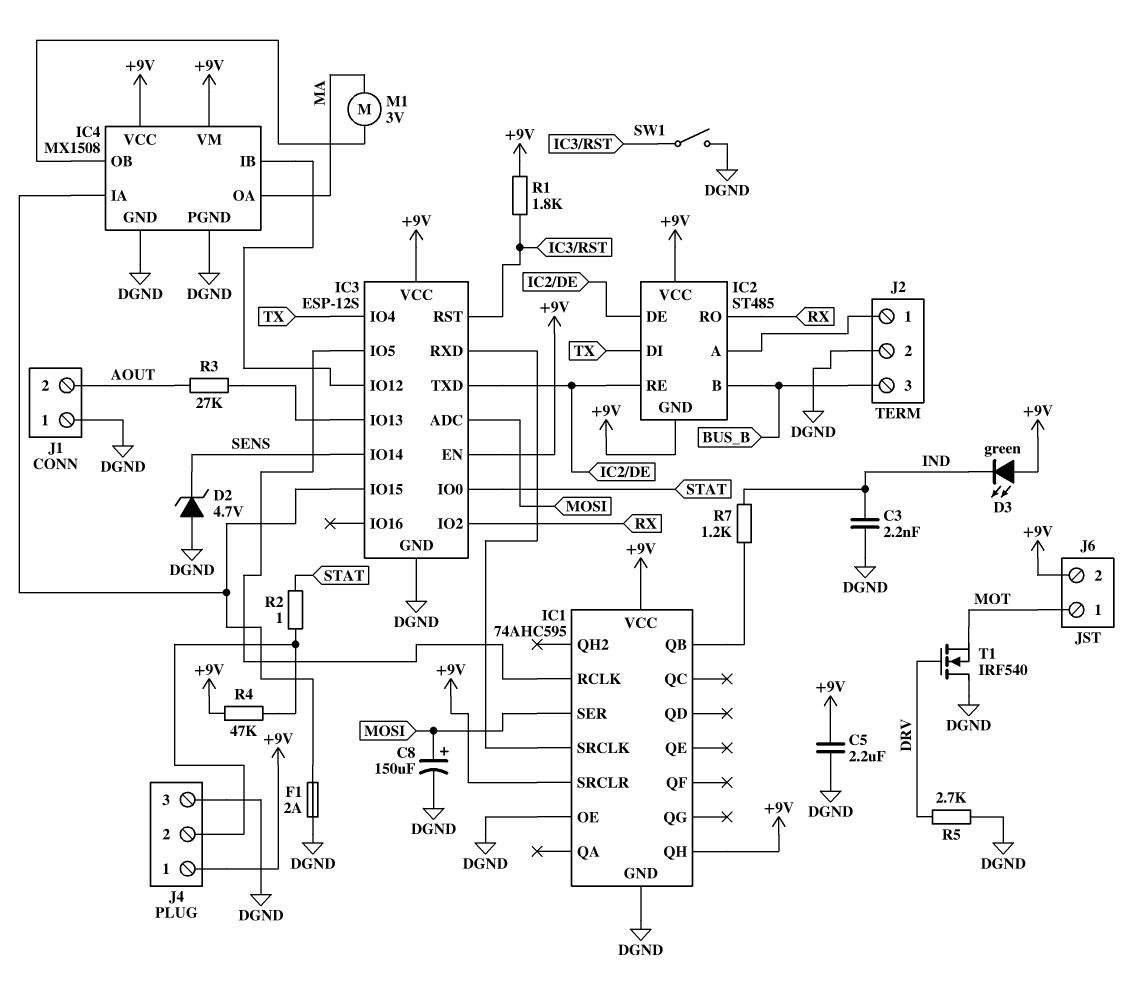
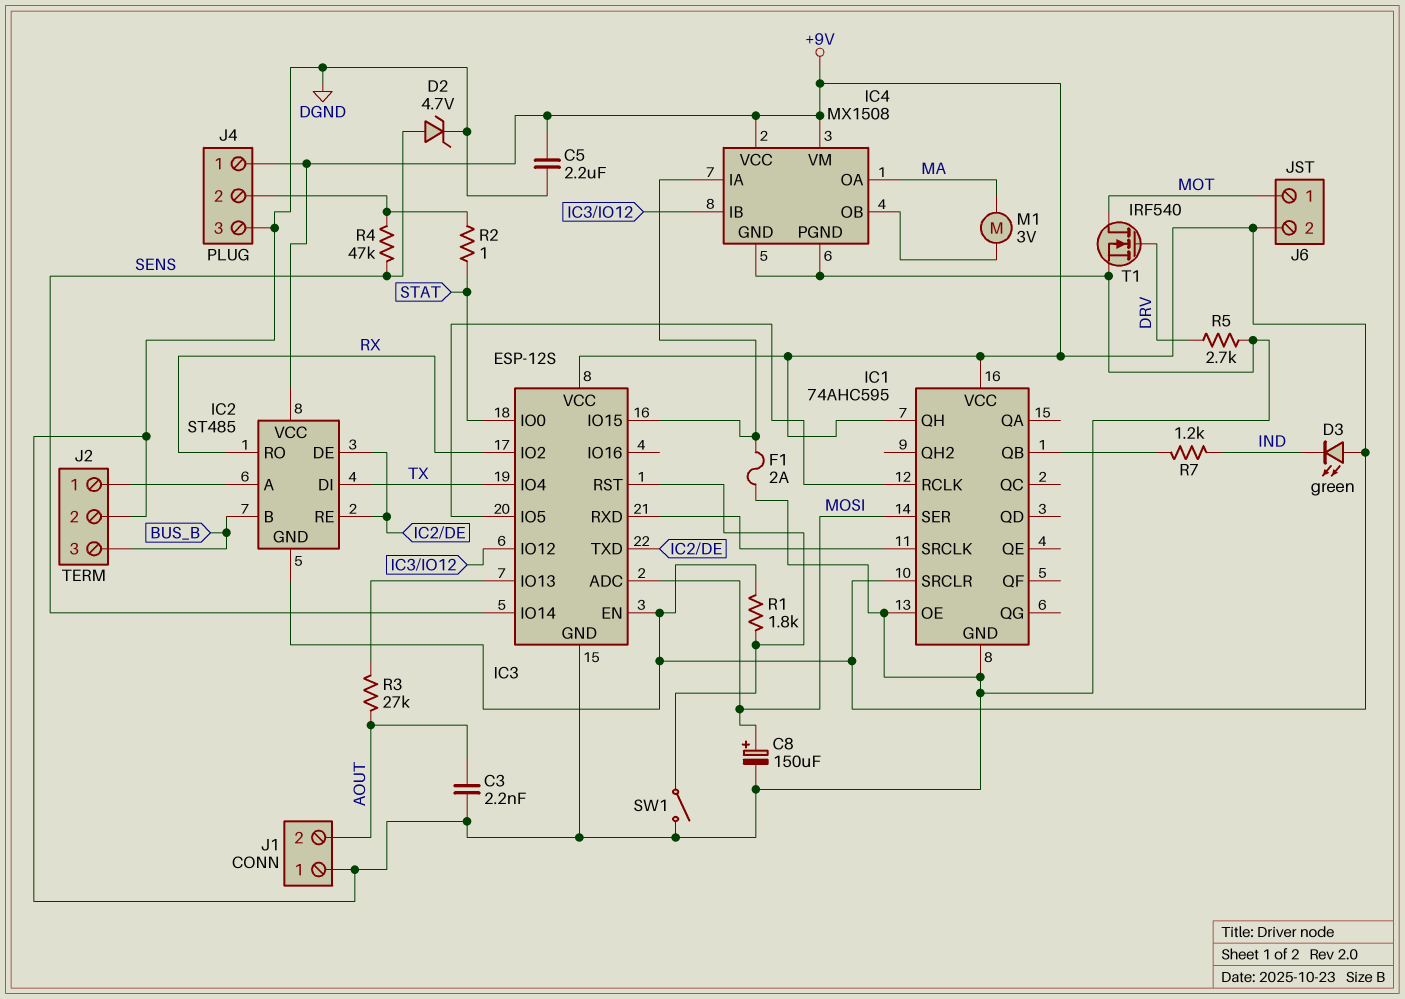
C3: 2.2nF (DGND, IND) -> 2.2nF (AOUT, DGND)
D2: zener 4.7V (A DGND, K SENS) -> zener 4.7V (A SENS, K DGND)
R4: 47k (+9V, J4/2) -> 47k (J4/2, SENS)
T1: NMOS IRF540 (G DRV, D DGND, S MOT) -> NMOS IRF540 (G DRV, D MOT, S DGND)

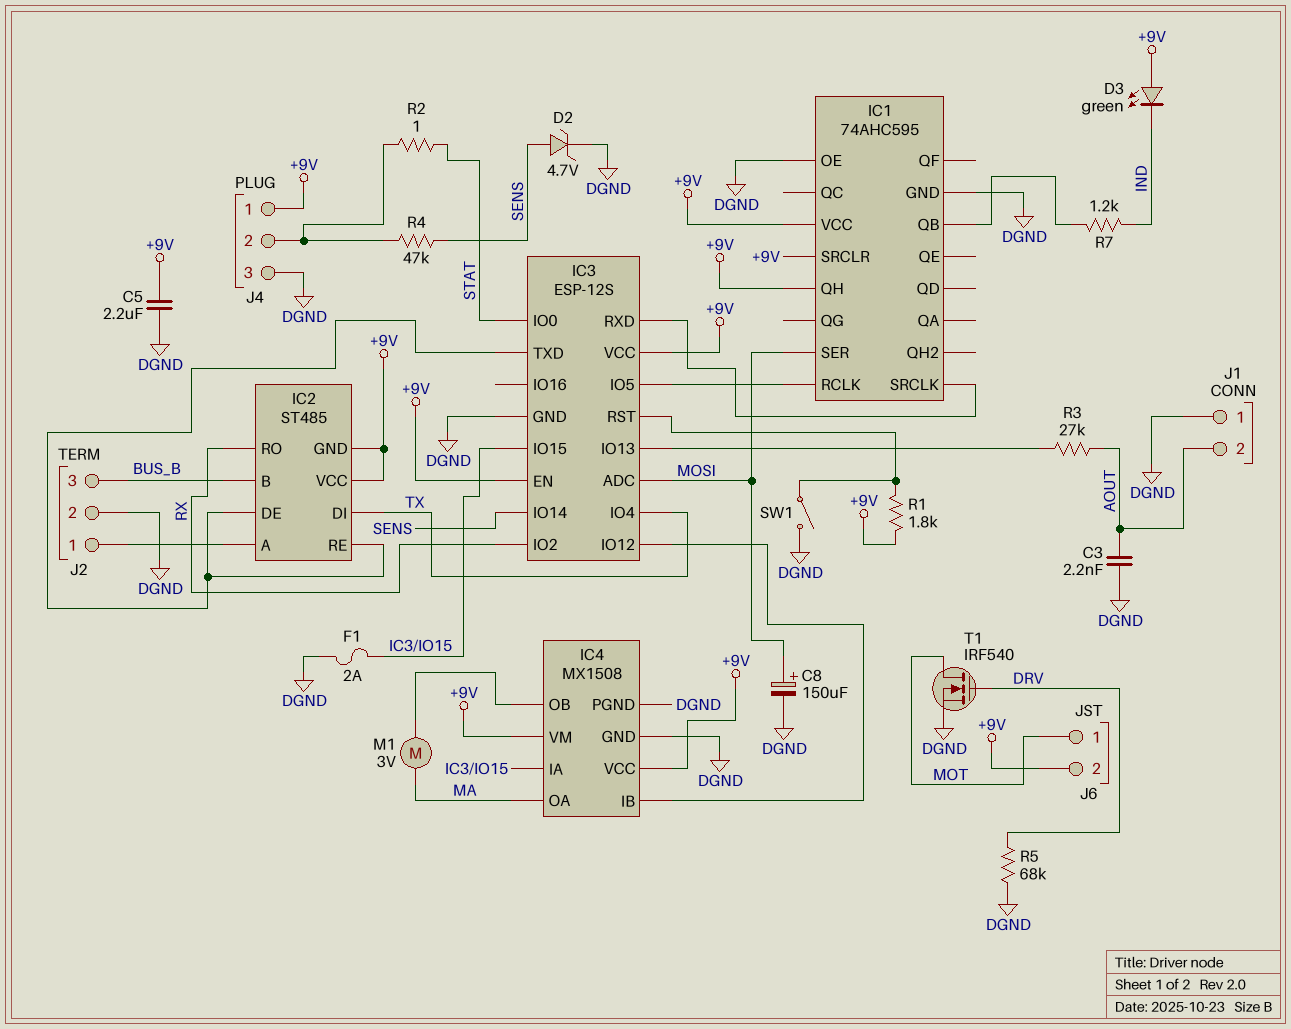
R5: 2.7k (DGND, DRV) -> 68k (DGND, DRV)

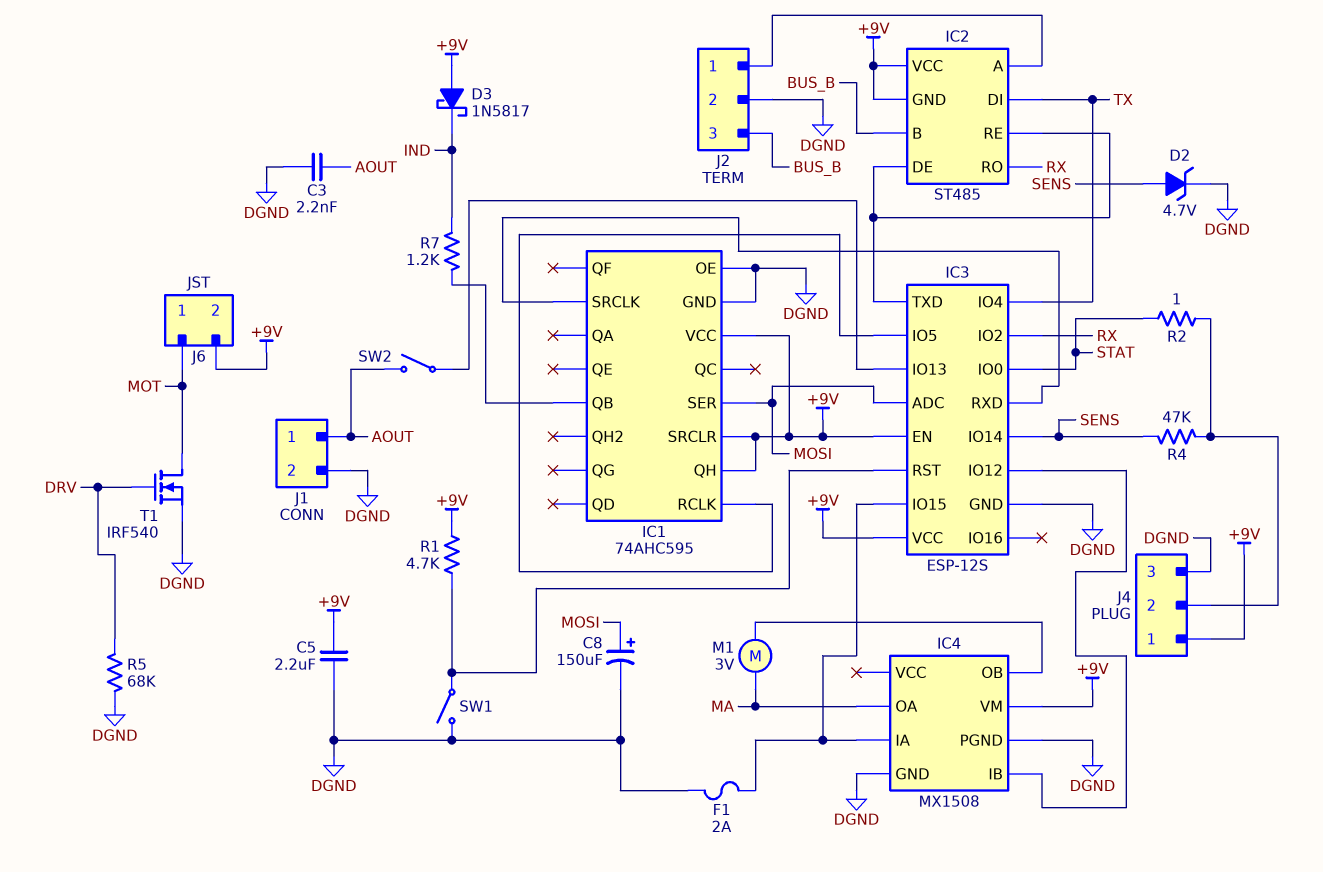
D3: LED green (A +9V, K IND) -> schottky 1N5817 (A +9V, K IND)
IC4 pin VCC: +9V -> none
J1 pin 1: DGND -> AOUT
J1 pin 2: AOUT -> DGND
R1: 1.8k (+9V, IC3/RST) -> 4.7k (+9V, IC3/RST)
R3: 27k (AOUT, IC3/IO13) -> none
SW2: none -> switch (AOUT, IC3/IO13)

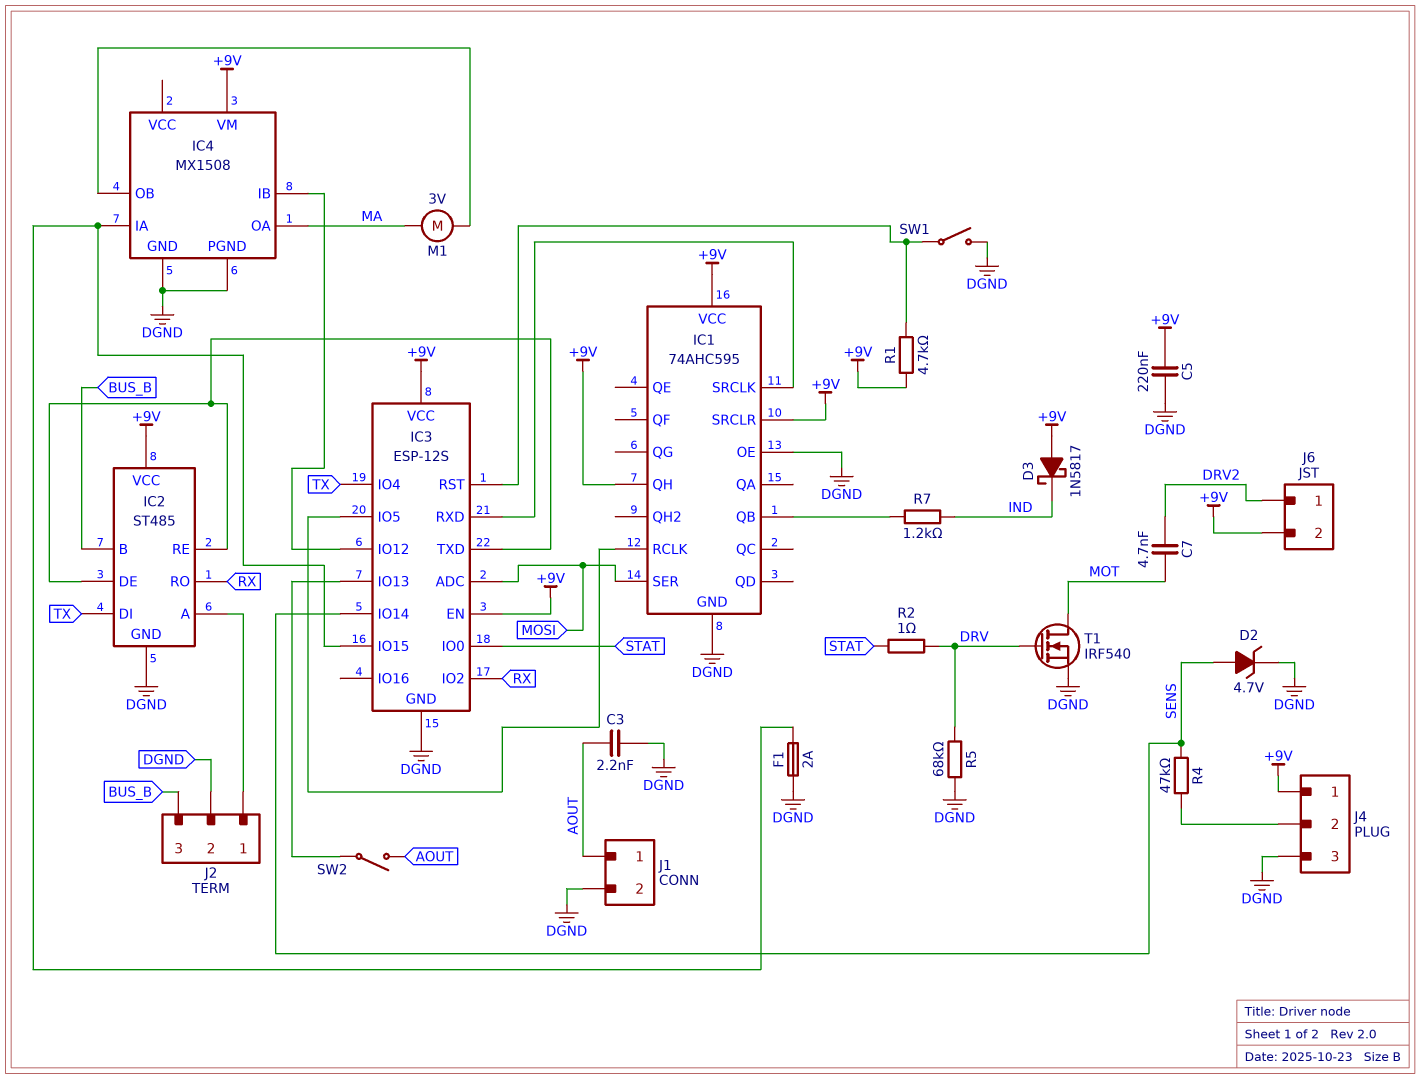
C5: 2.2uF (+9V, DGND) -> 220nF (+9V, DGND)
C7: none -> 4.7nF (DRV2, MOT)
C8: 150uF (plus MOSI, minus DGND) -> none
IC2 pin GND: +9V -> DGND
J6 pin 1: MOT -> DRV2
R2: 1 (J4/2, STAT) -> 1 (DRV, STAT)

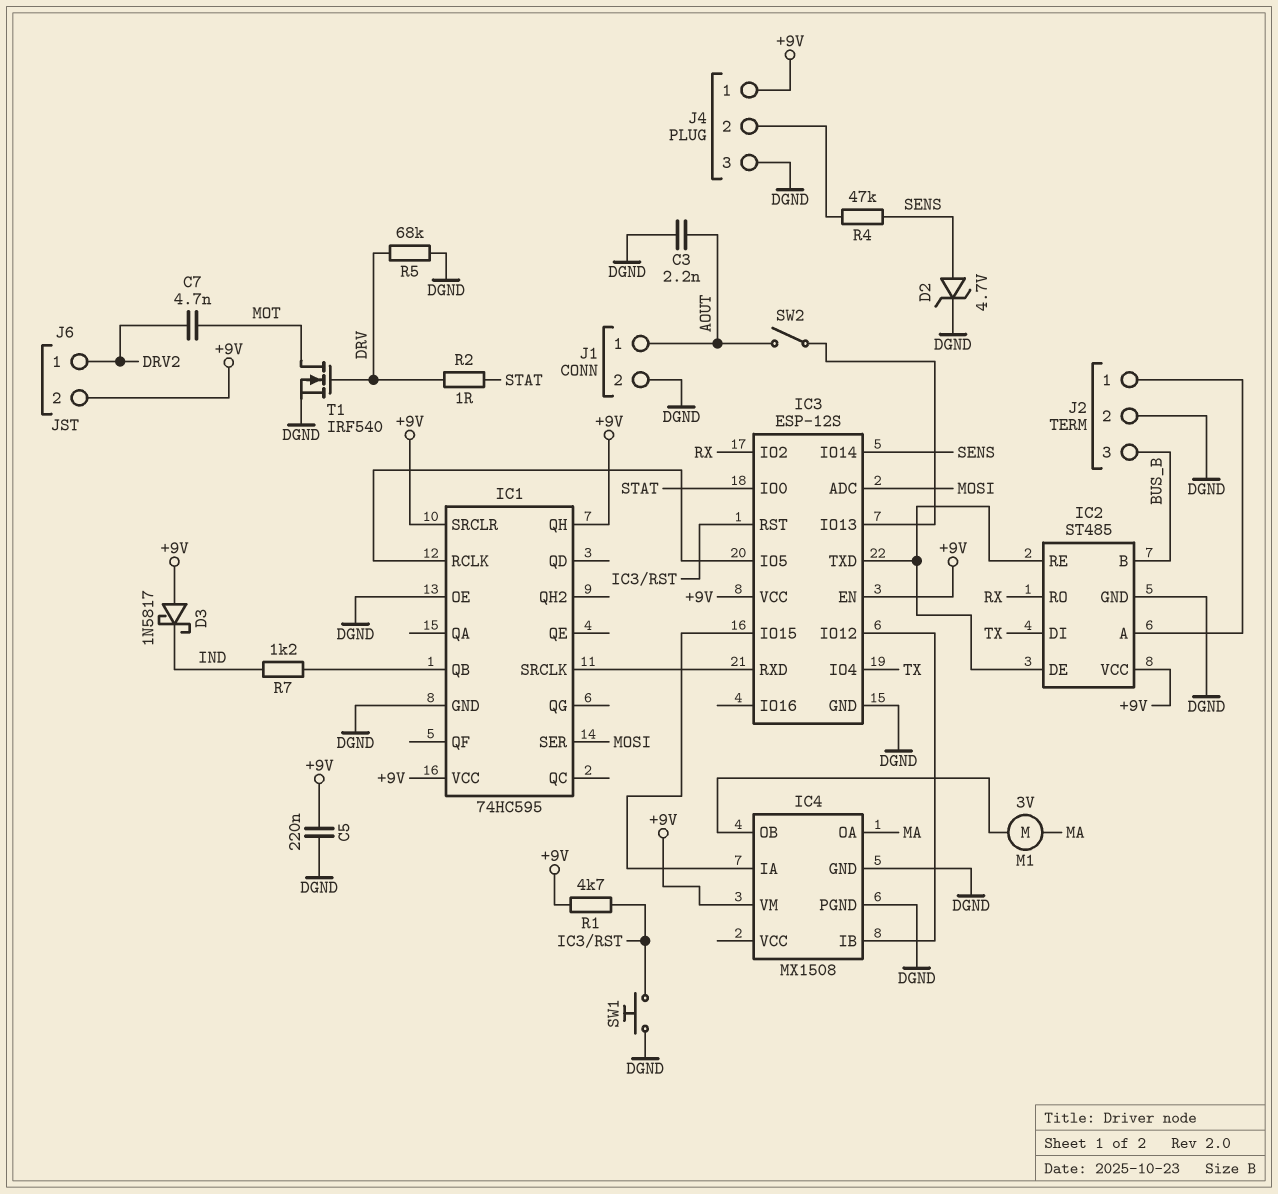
F1: 2A (DGND, IC3/IO15) -> none
IC1: 74AHC595 -> 74HC595
SW1: switch (DGND, IC3/RST) -> button (DGND, IC3/RST)

